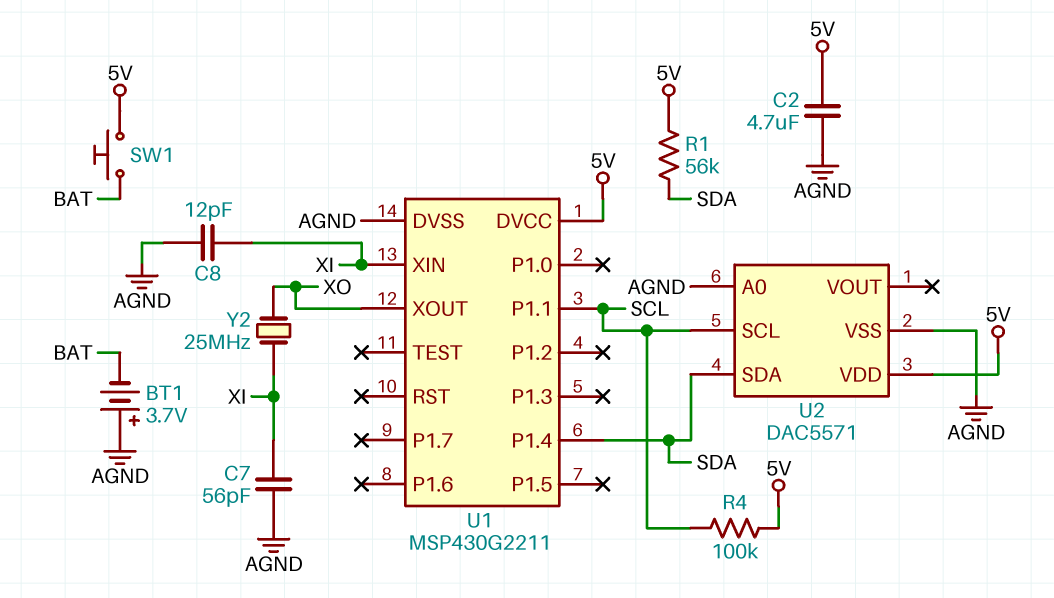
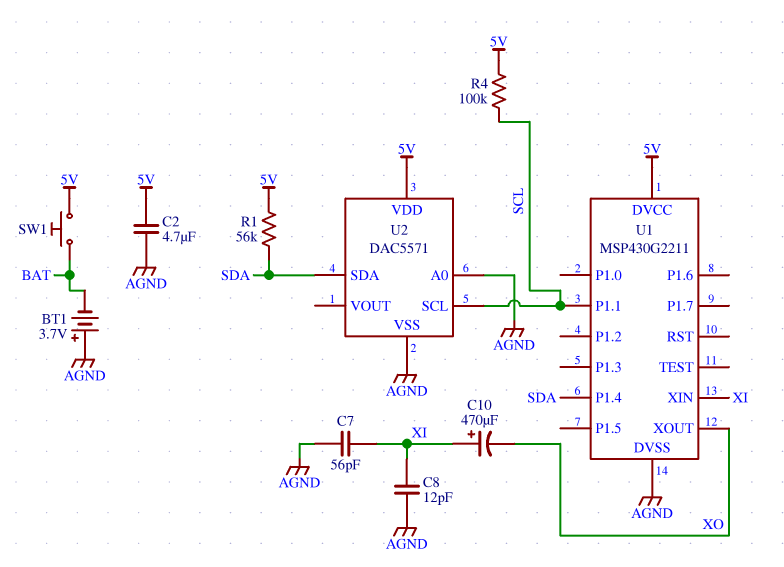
C10: none -> 470uF (plus XI, minus XO)
Y2: 25MHz (XI, XO) -> none

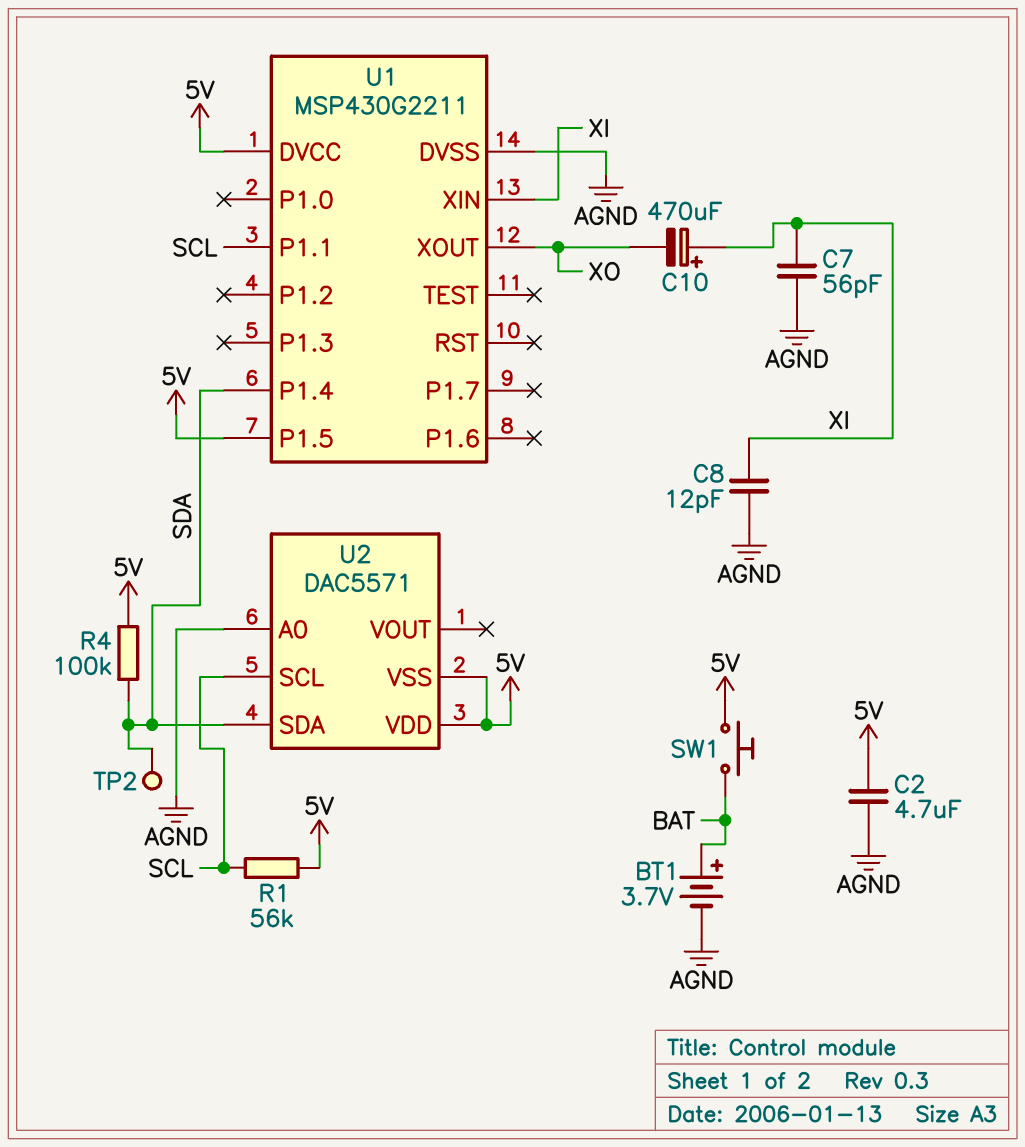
BT1: 3.7V (plus AGND, minus BAT) -> 3.7V (plus BAT, minus AGND)
R1: 56k (5V, SDA) -> 56k (5V, SCL)
R4: 100k (5V, SCL) -> 100k (5V, SDA)
TP2: none -> test point (SDA)
U1 pin P1.5: none -> 5V
U2 pin VSS: AGND -> 5V

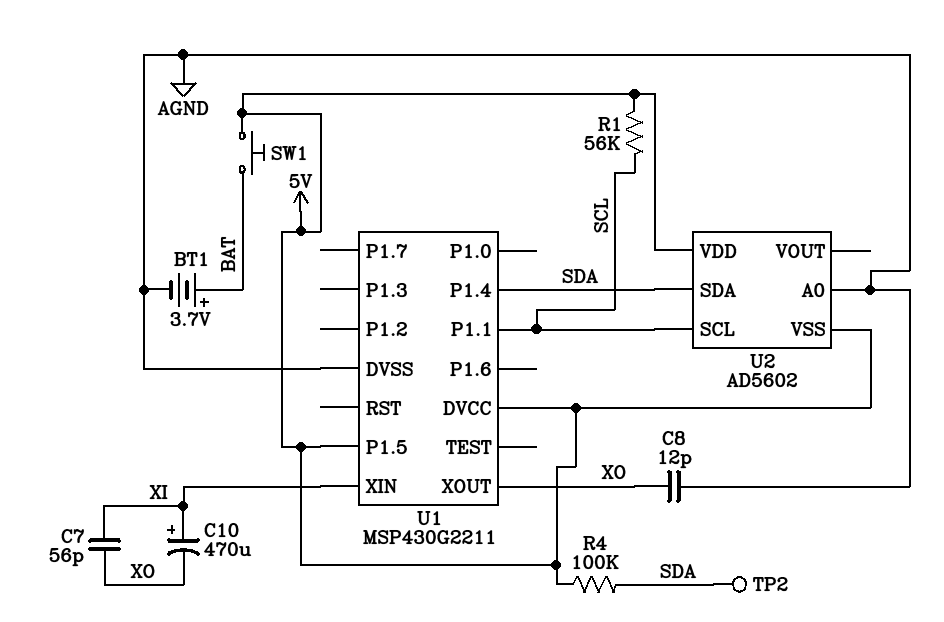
C2: 4.7uF (5V, AGND) -> none
C7: 56pF (AGND, XI) -> 56pF (XI, XO)
C8: 12pF (AGND, XI) -> 12pF (AGND, XO)
U2: DAC5571 -> AD5602

